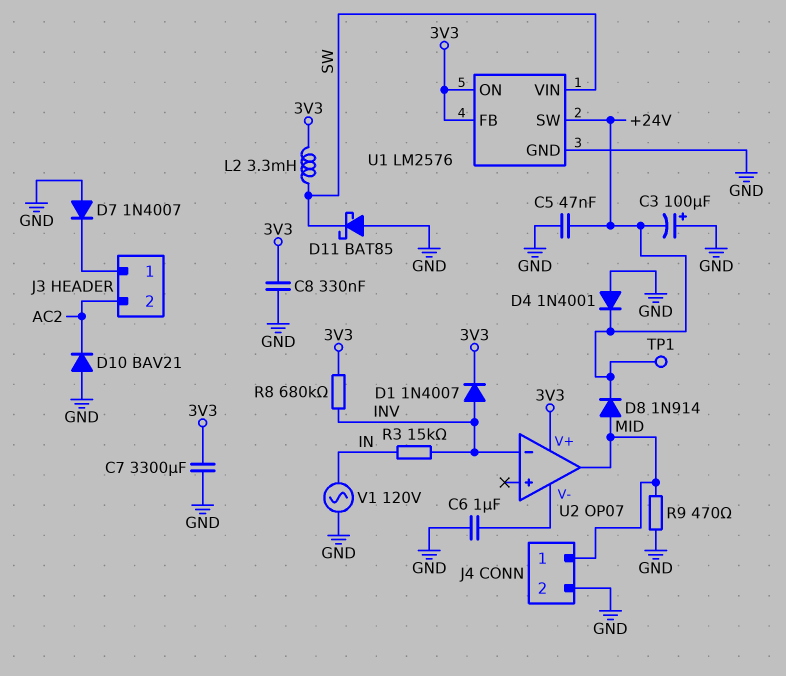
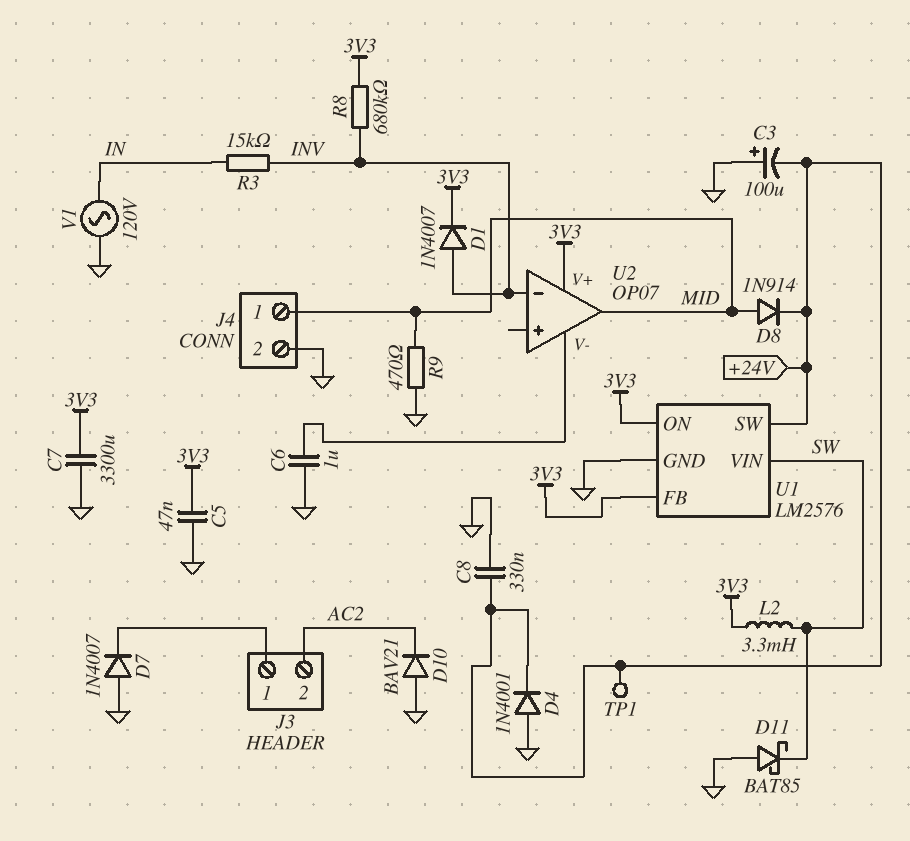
C5: 47nF (+24V, GND) -> 47nF (3V3, GND)
C8: 330nF (3V3, GND) -> 330nF (+24V, GND)

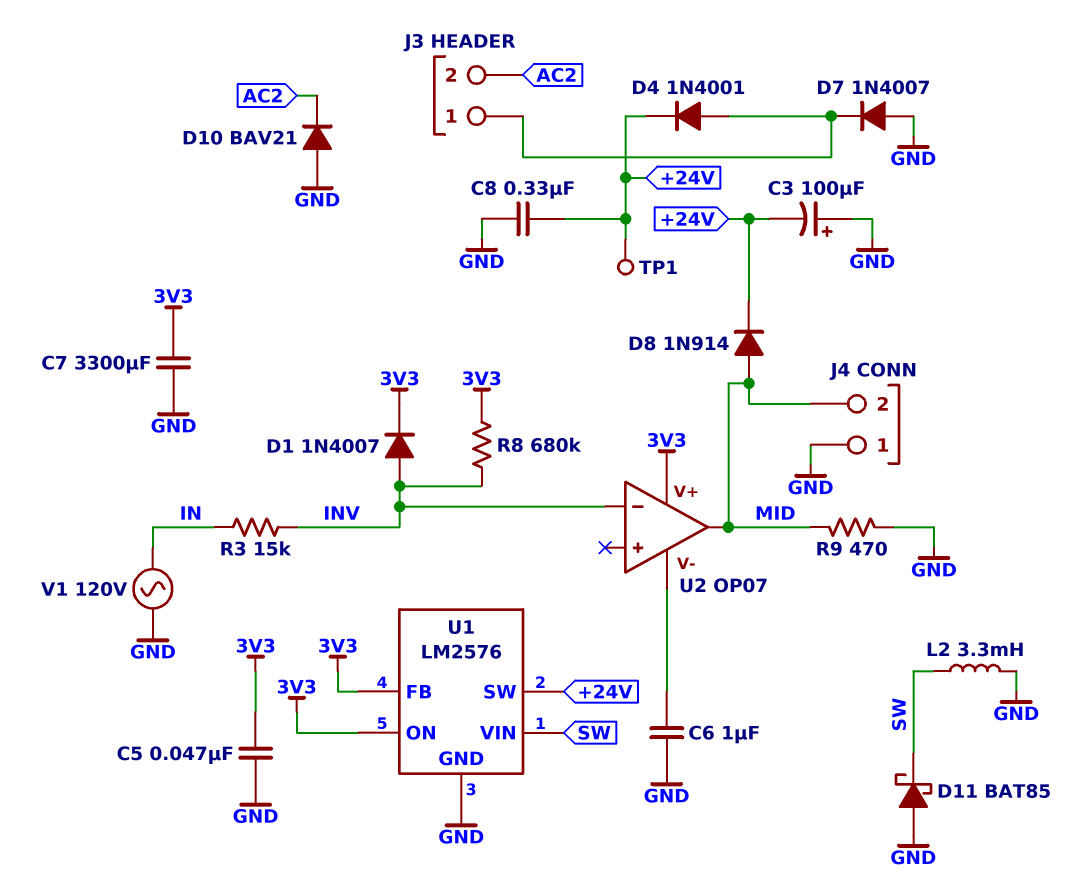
D4: diode 1N4001 (A GND, K +24V) -> diode 1N4001 (A J3/1, K +24V)
J4 pin 1: MID -> GND
J4 pin 2: GND -> MID
L2: 3.3mH (3V3, SW) -> 3.3mH (GND, SW)

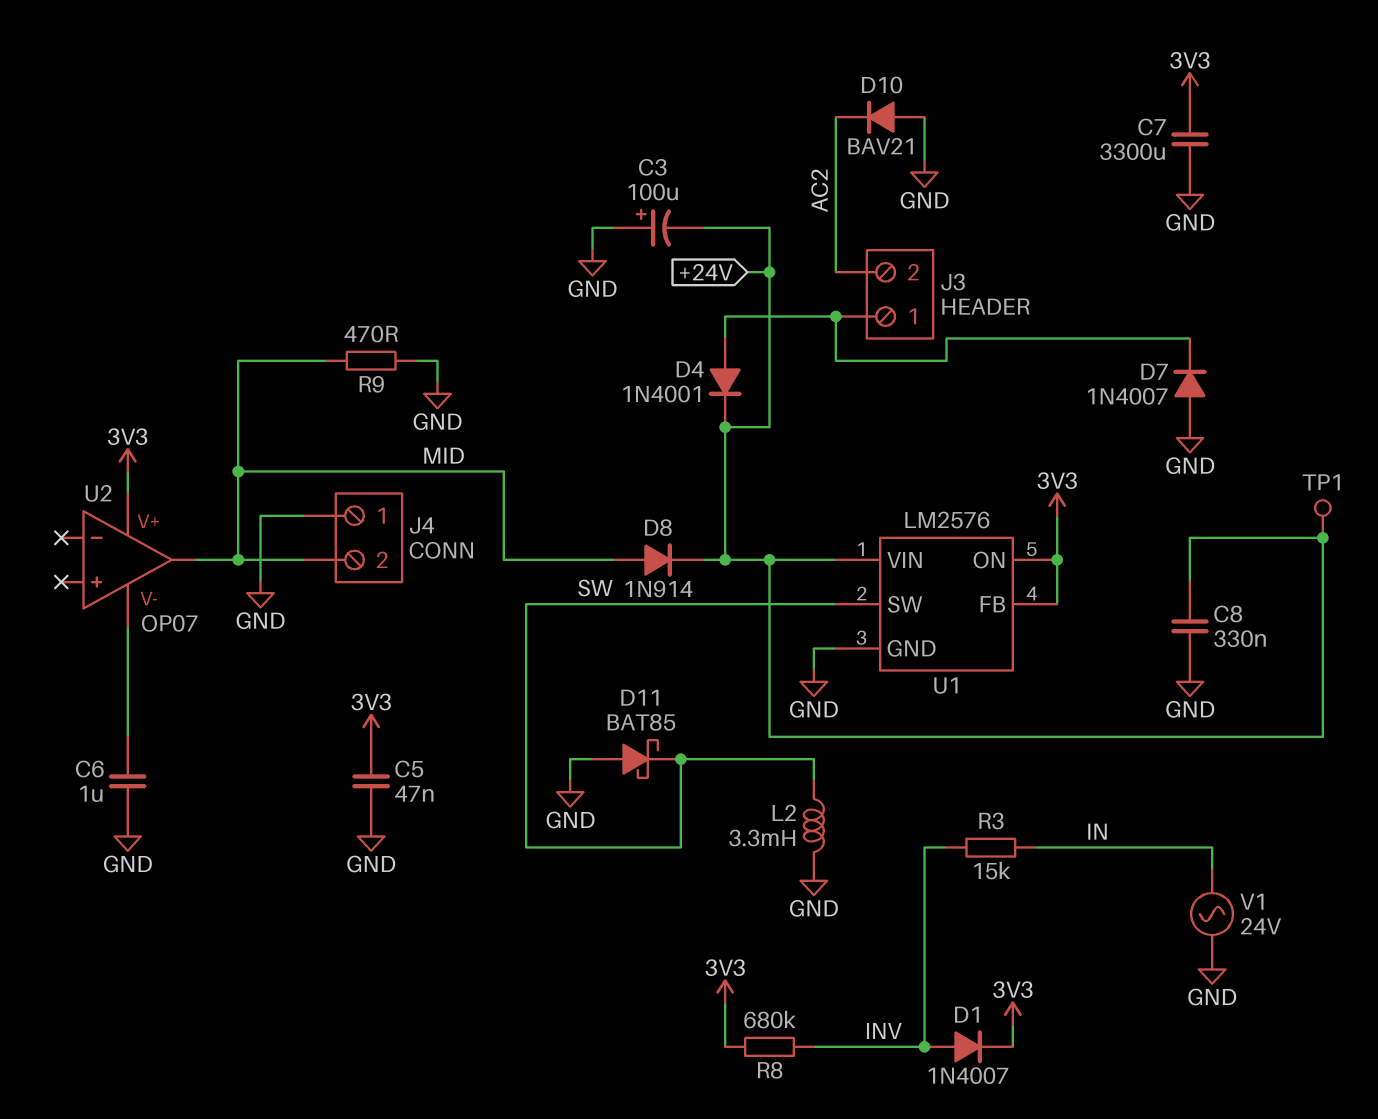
U1 pin SW: +24V -> SW
U1 pin VIN: SW -> +24V
U2 pin in-: INV -> none
V1: AC 120V (GND, IN) -> AC 24V (GND, IN)

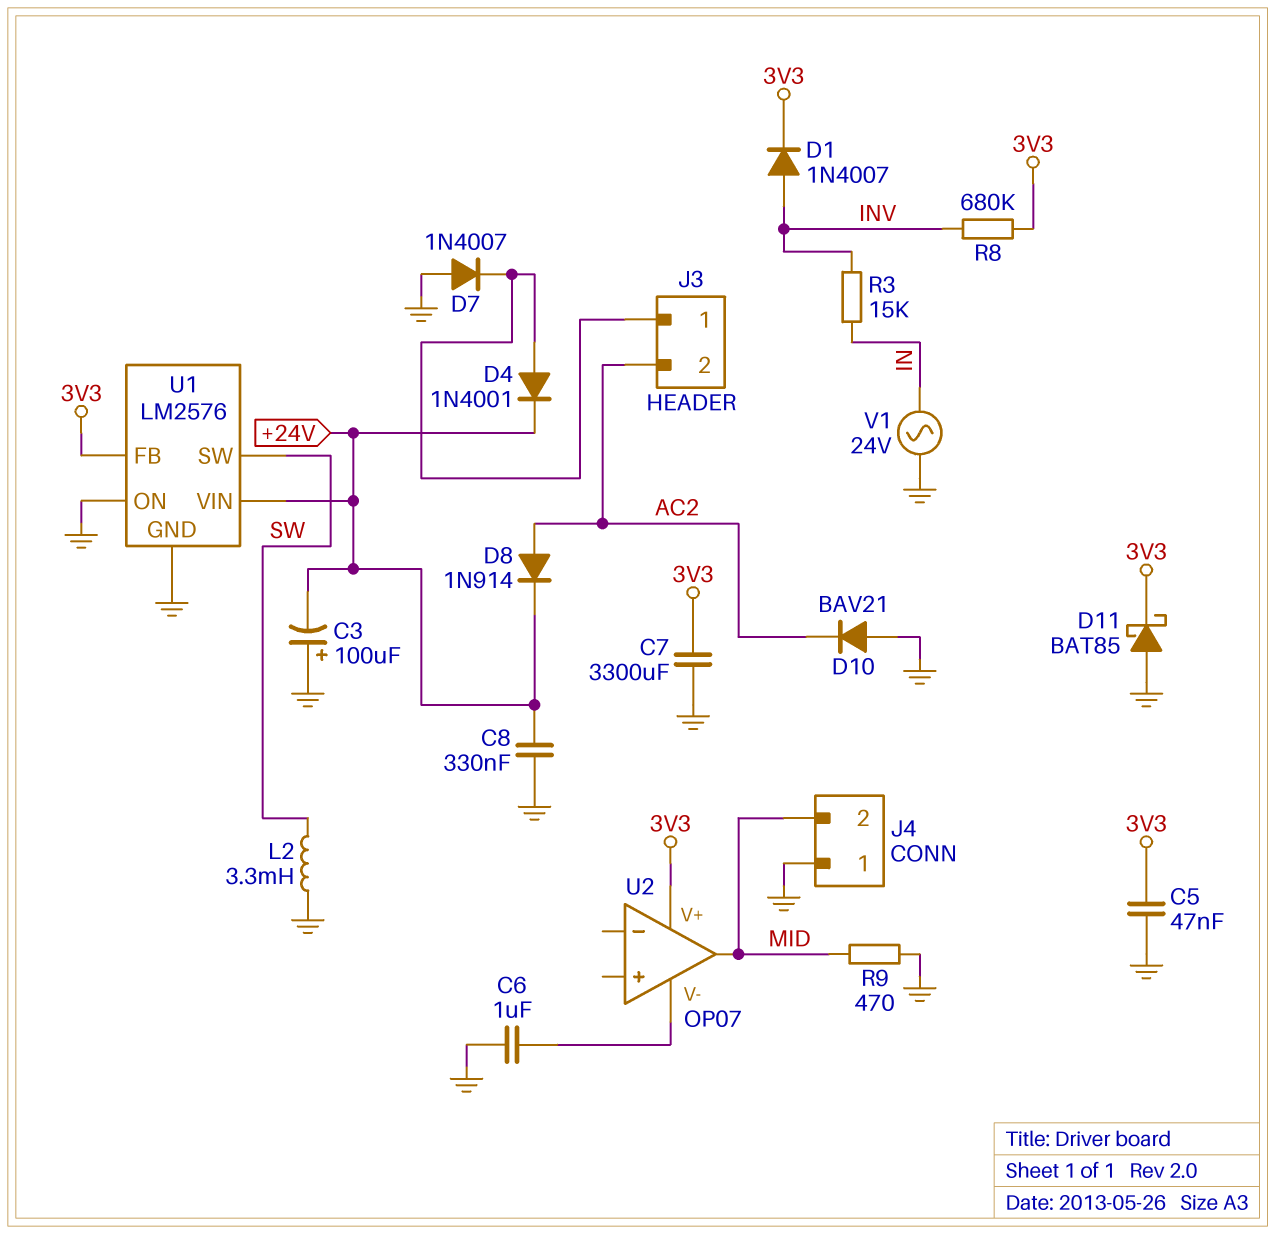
D8: diode 1N914 (A MID, K +24V) -> diode 1N914 (A AC2, K +24V)
D11: schottky BAT85 (A GND, K SW) -> schottky BAT85 (A GND, K 3V3)
TP1: test point (+24V) -> none
U1 pin ON: 3V3 -> GND

